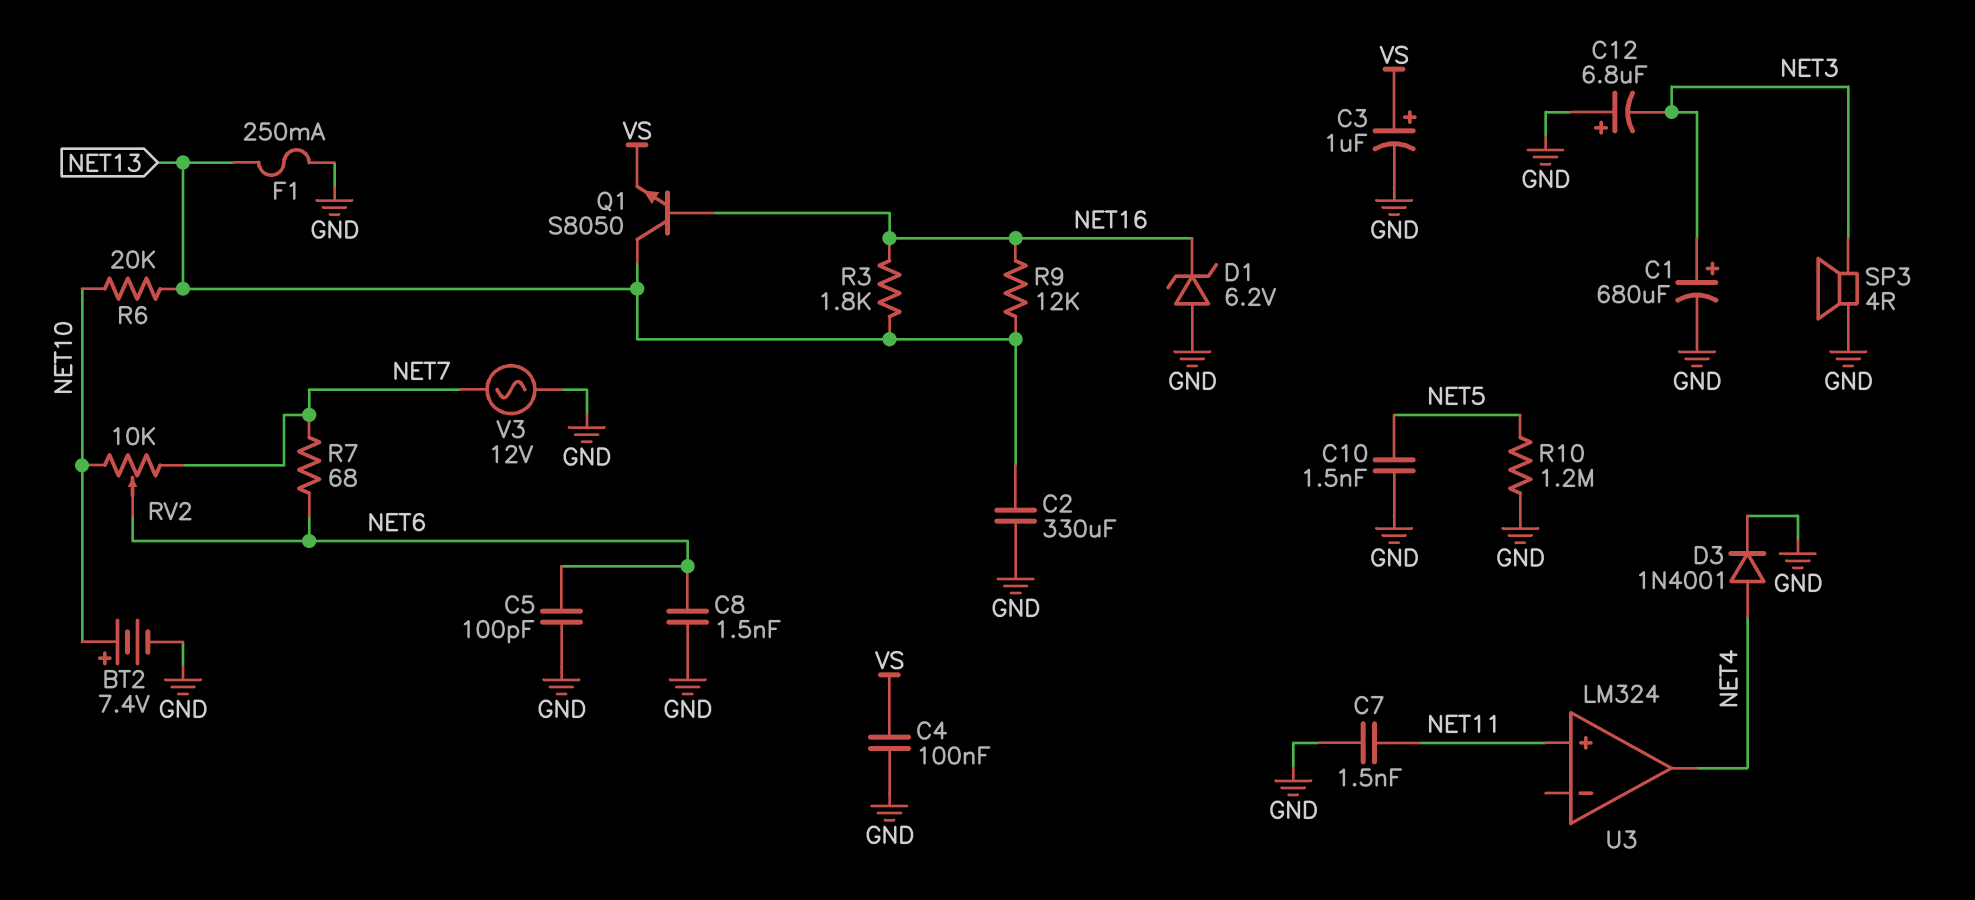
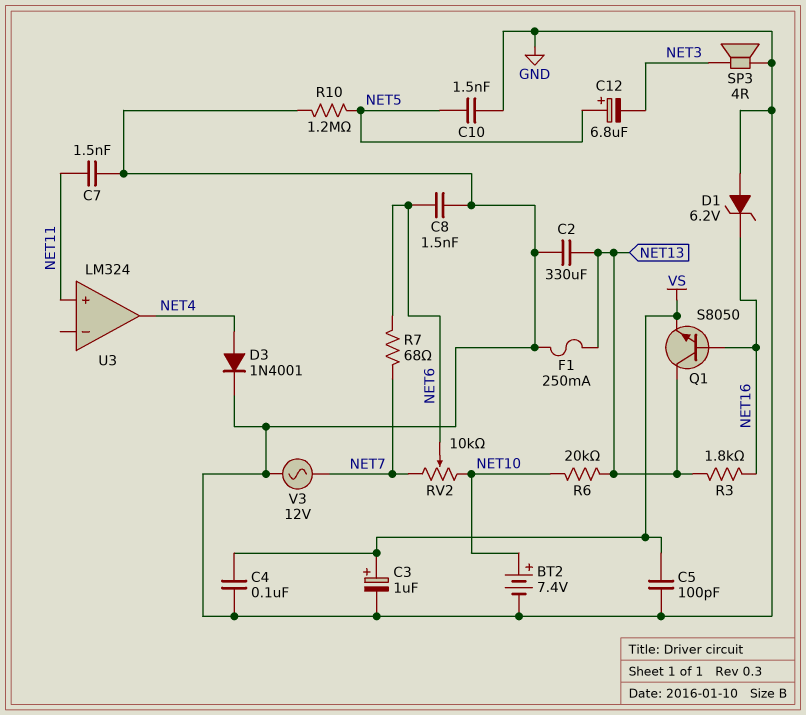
C1: 680uF (plus NET3, minus GND) -> none
C5: 100pF (GND, NET6) -> 100pF (GND, VS)
C12: 6.8uF (plus GND, minus NET3) -> 6.8uF (plus NET5, minus NET3)
R9: 12k (NET13, NET16) -> none

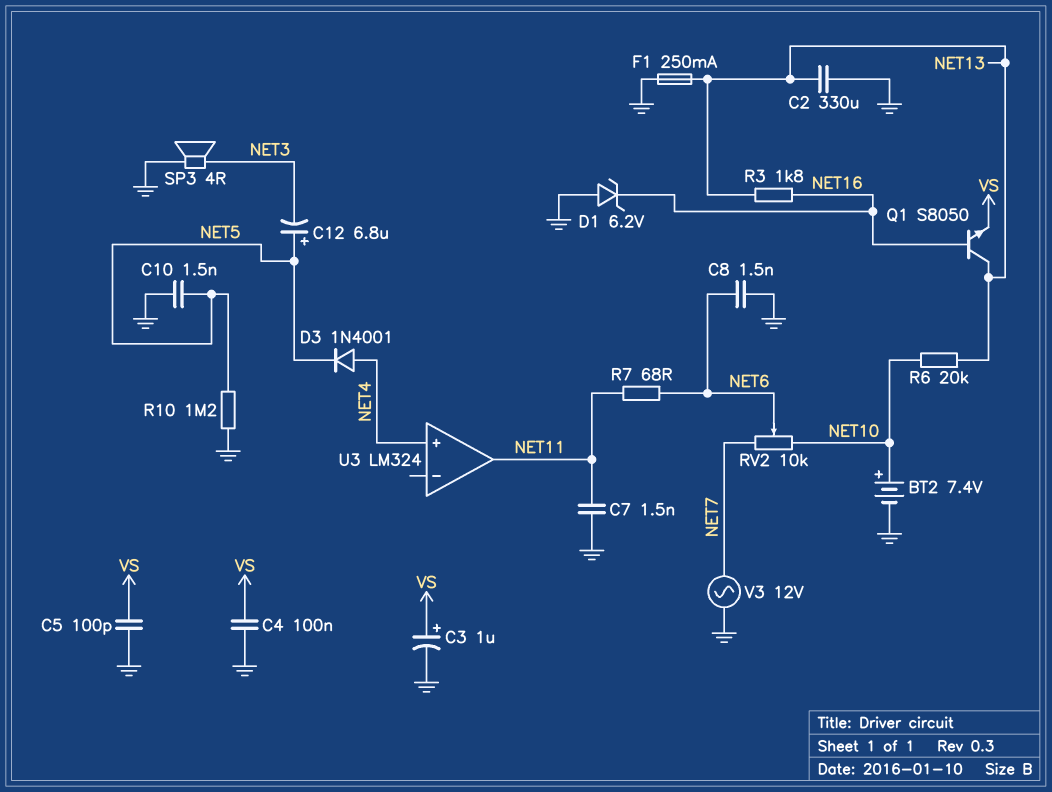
D3: diode 1N4001 (A NET4, K GND) -> diode 1N4001 (A NET4, K NET5)
R7: 68 (NET6, NET7) -> 68 (NET6, NET11)
U3 pin in+: NET11 -> NET4
U3 pin out: NET4 -> NET11

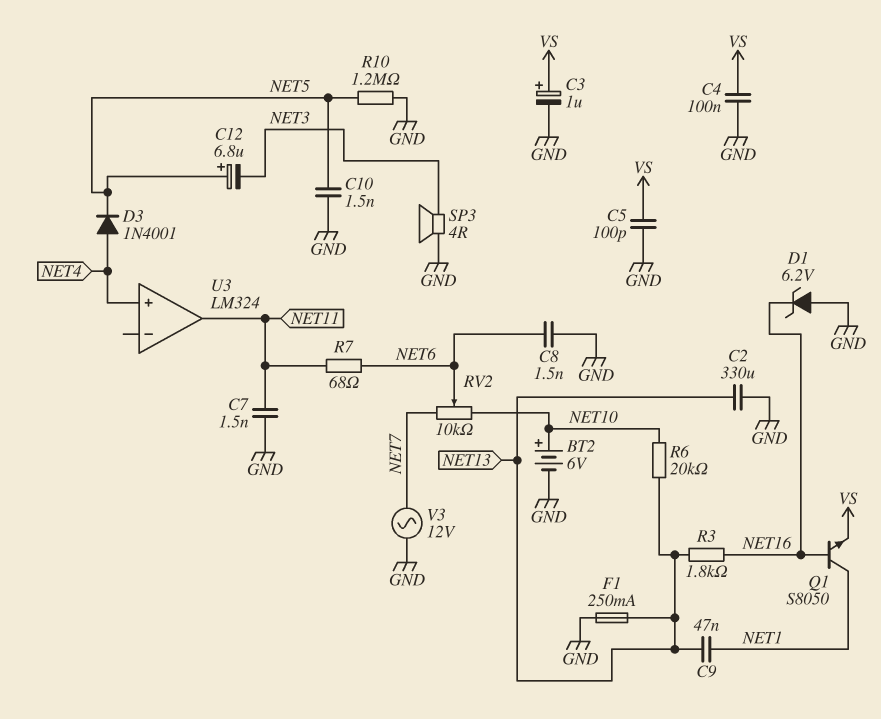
BT2: 7.4V (plus NET10, minus GND) -> 6V (plus NET10, minus GND)
C9: none -> 47nF (NET1, NET13)
Q1: NPN S8050 (B NET16, C NET13, E VS) -> NPN S8050 (B NET16, C NET1, E VS)

